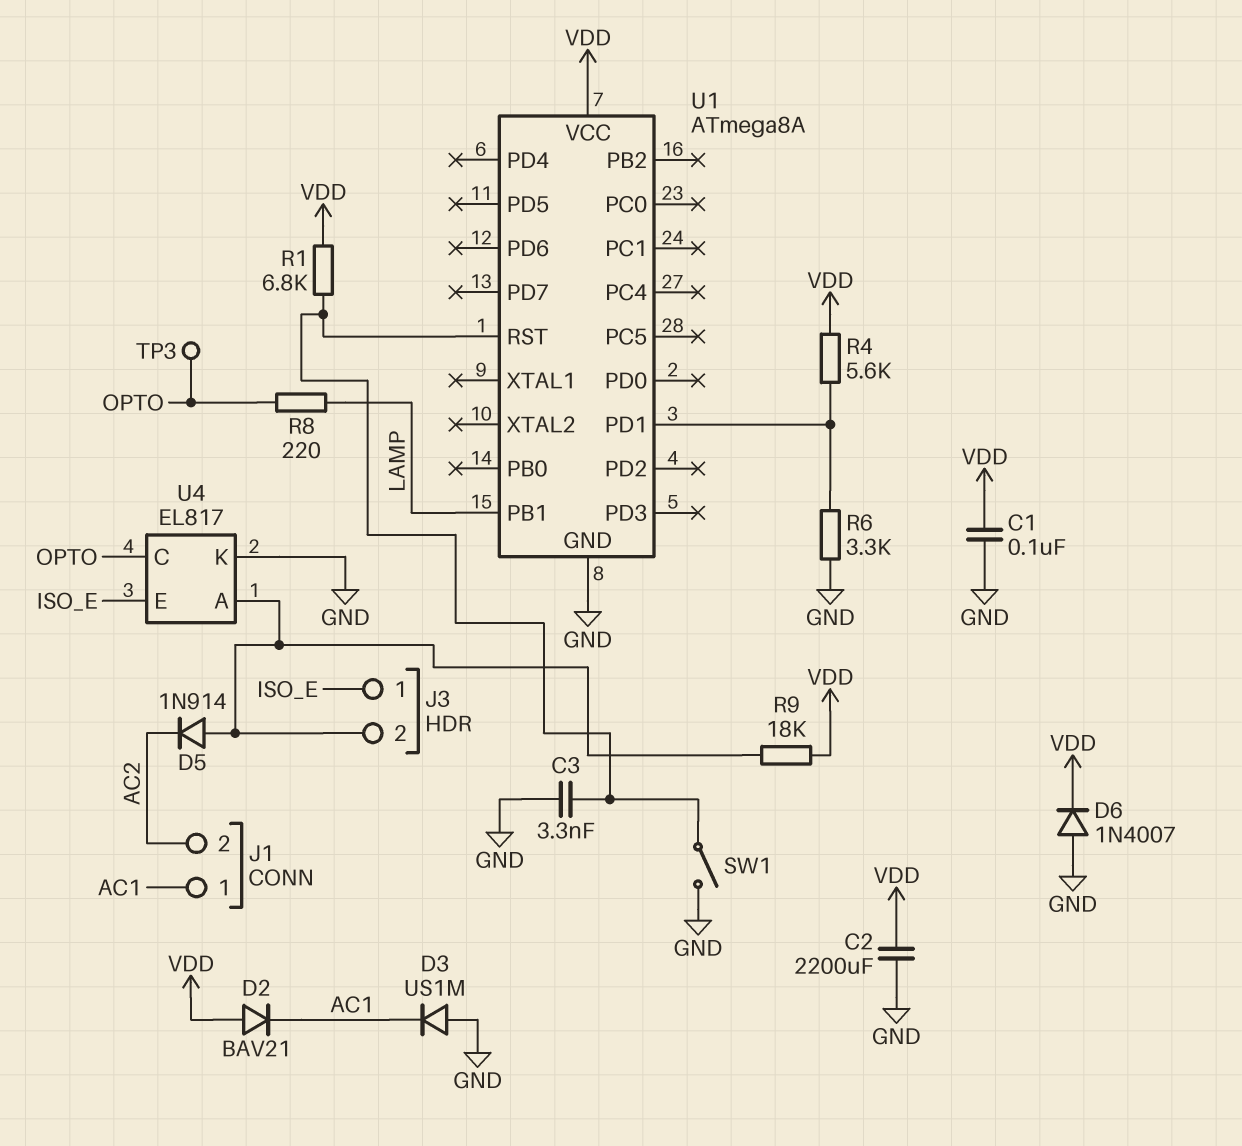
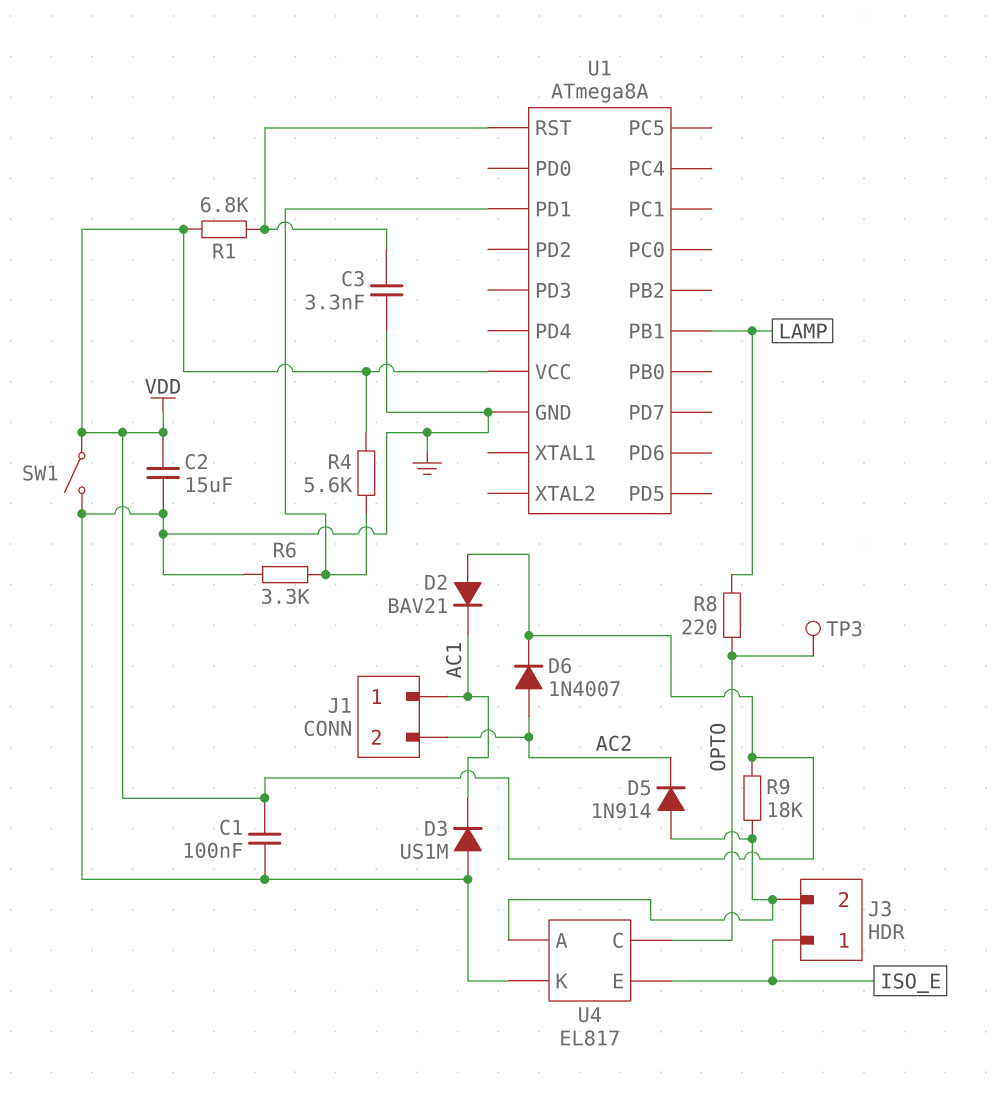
C2: 2200uF (GND, VDD) -> 15uF (GND, VDD)
D6: diode 1N4007 (A GND, K VDD) -> diode 1N4007 (A AC2, K VDD)
SW1: switch (GND, U1/RST) -> switch (GND, VDD)

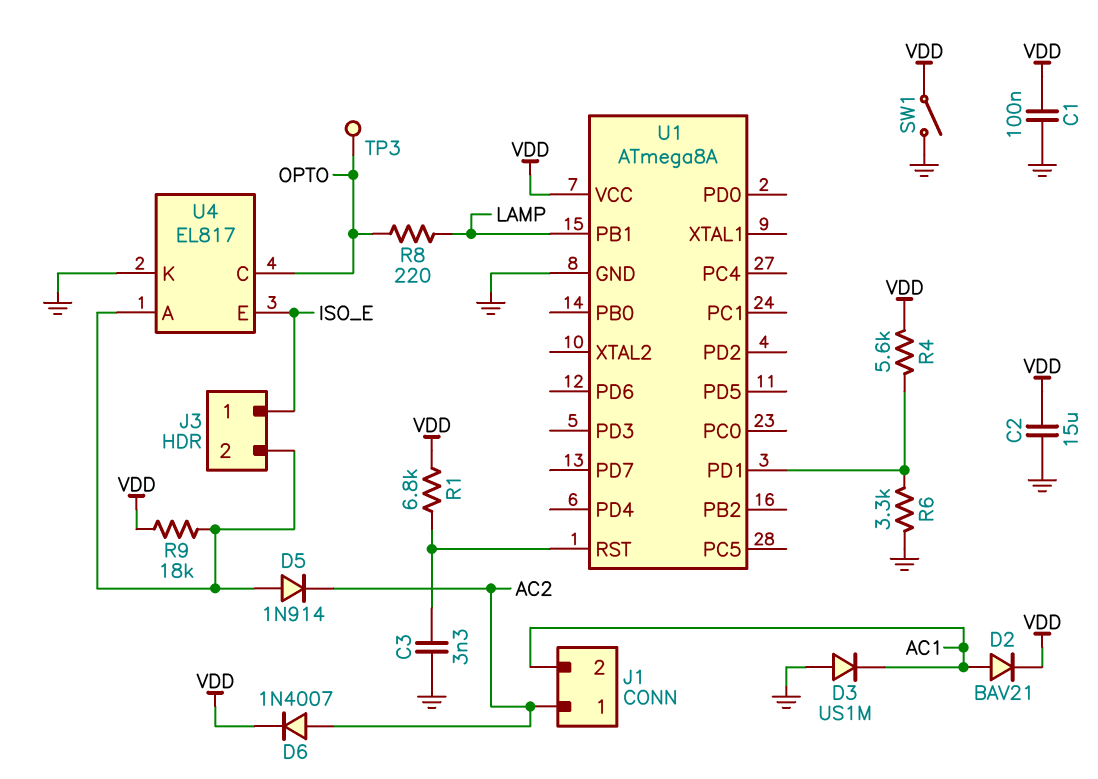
D2: diode BAV21 (A VDD, K AC1) -> diode BAV21 (A AC1, K VDD)
J1 pin 1: AC1 -> AC2
J1 pin 2: AC2 -> AC1

